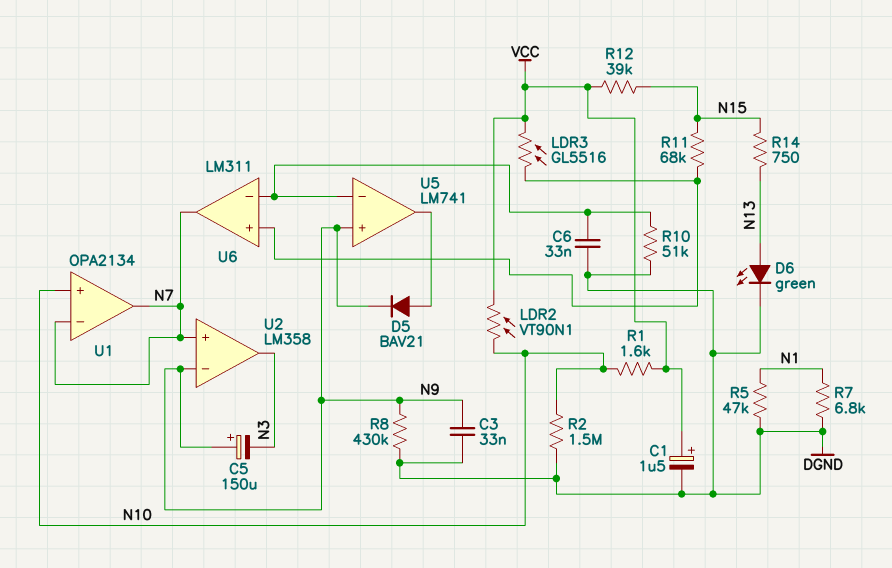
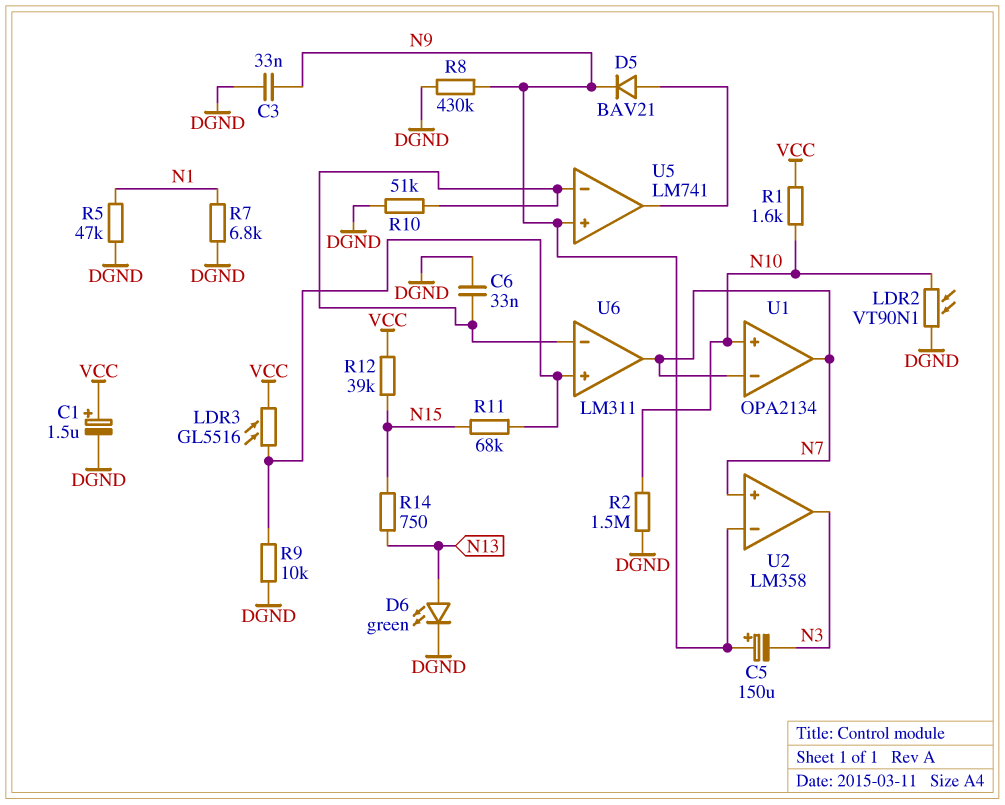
LDR2: VT90N1 (N10, VCC) -> VT90N1 (DGND, N10)
R9: none -> 10k (DGND, U6/in+)

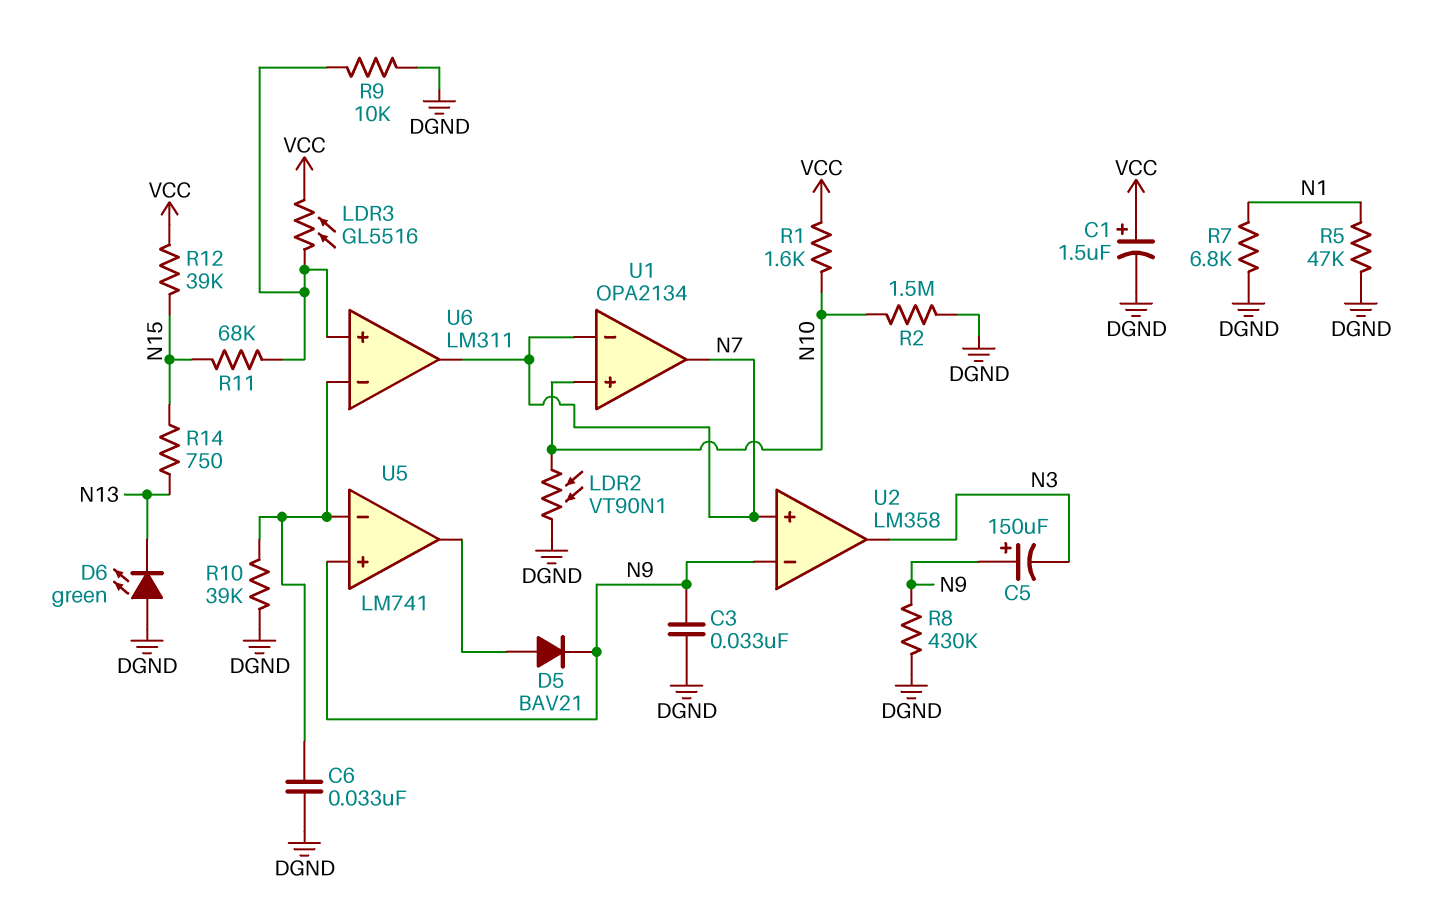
D6: LED green (A N13, K DGND) -> LED green (A DGND, K N13)
R10: 51k (DGND, U5/in-) -> 39k (DGND, U5/in-)

